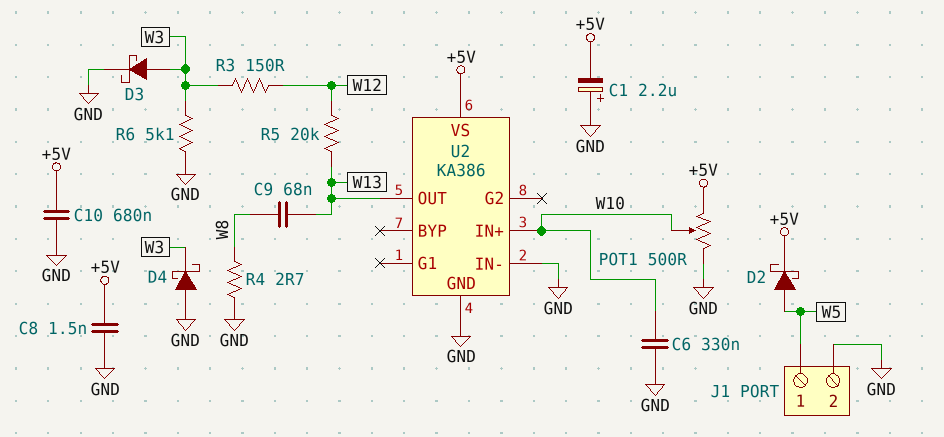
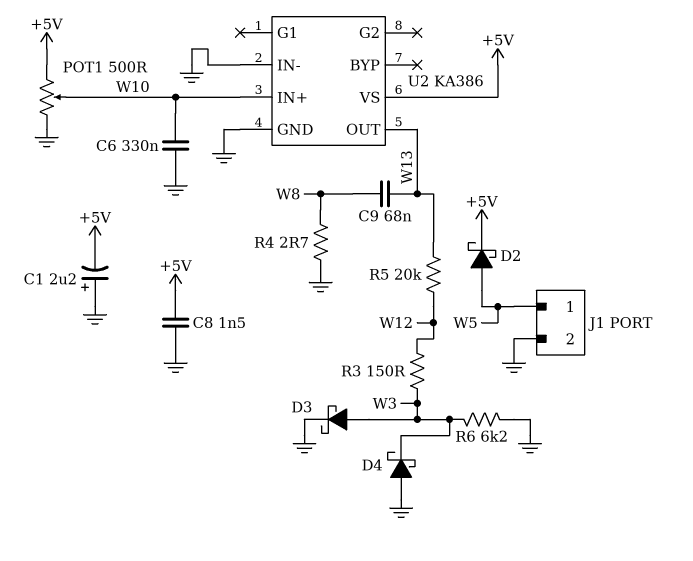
C10: 680nF (+5V, GND) -> none
R6: 5.1k (GND, W3) -> 6.2k (GND, W3)

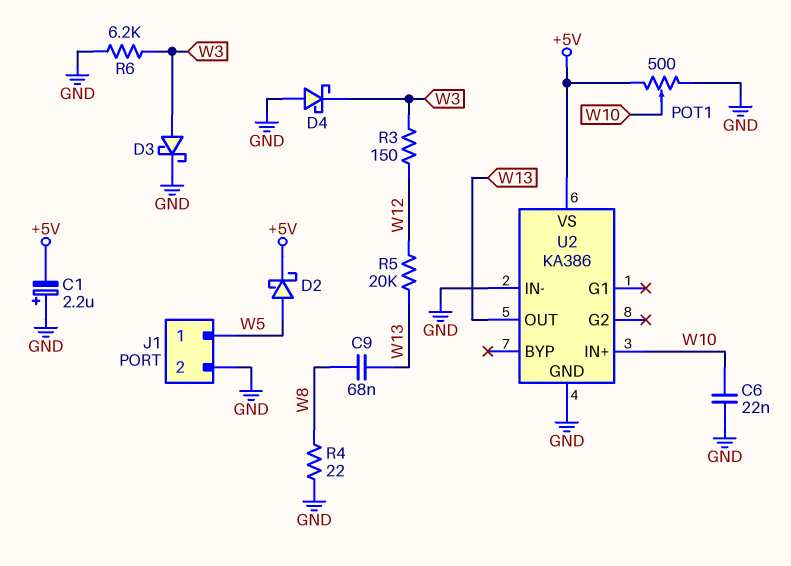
C6: 330nF (GND, W10) -> 22nF (GND, W10)
C8: 1.5nF (+5V, GND) -> none
R4: 2.7 (GND, W8) -> 22 (GND, W8)

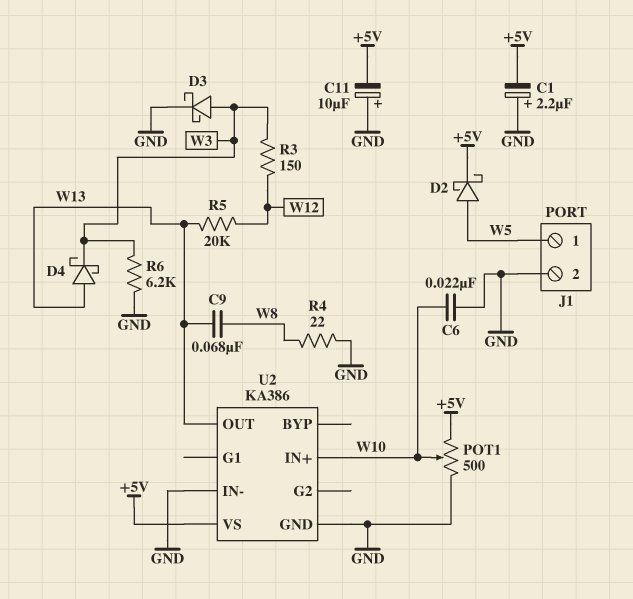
C11: none -> 10uF (plus GND, minus +5V)
D4: schottky (A GND, K W3) -> schottky (A W13, K W3)

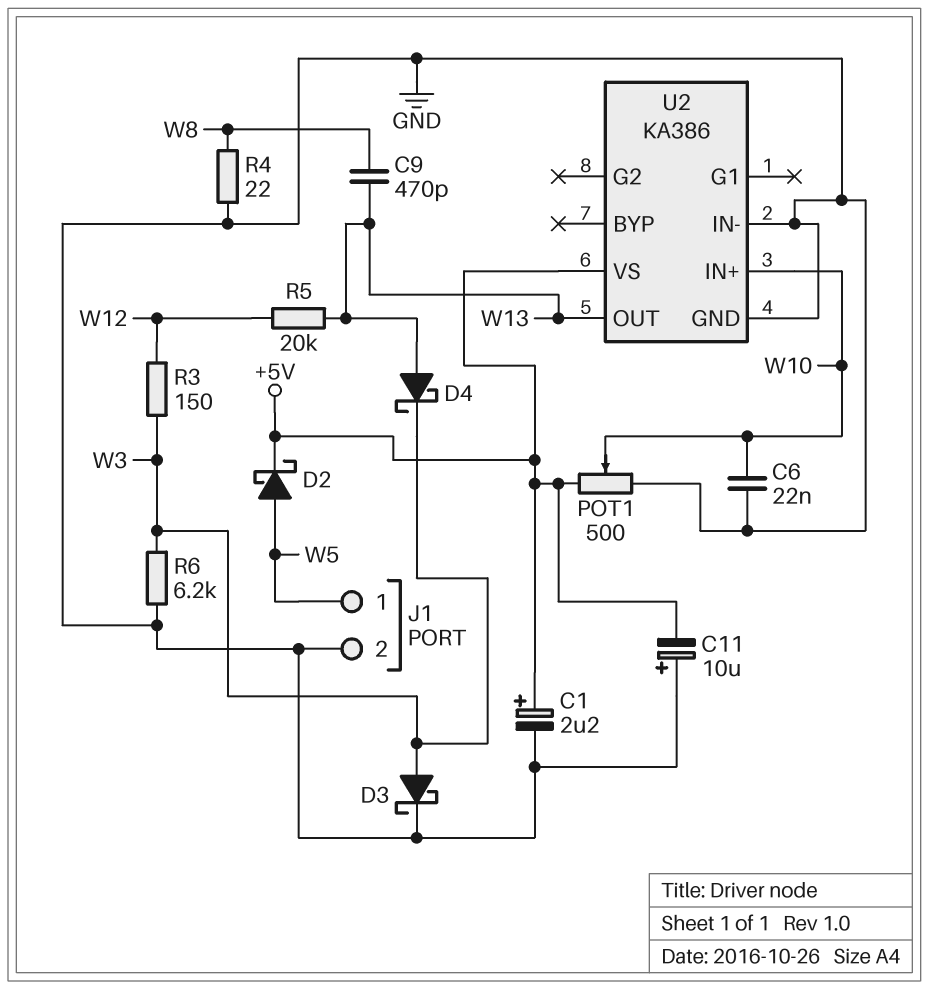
C1: 2.2uF (plus GND, minus +5V) -> 2.2uF (plus +5V, minus GND)
C9: 68nF (W8, W13) -> 470pF (W8, W13)

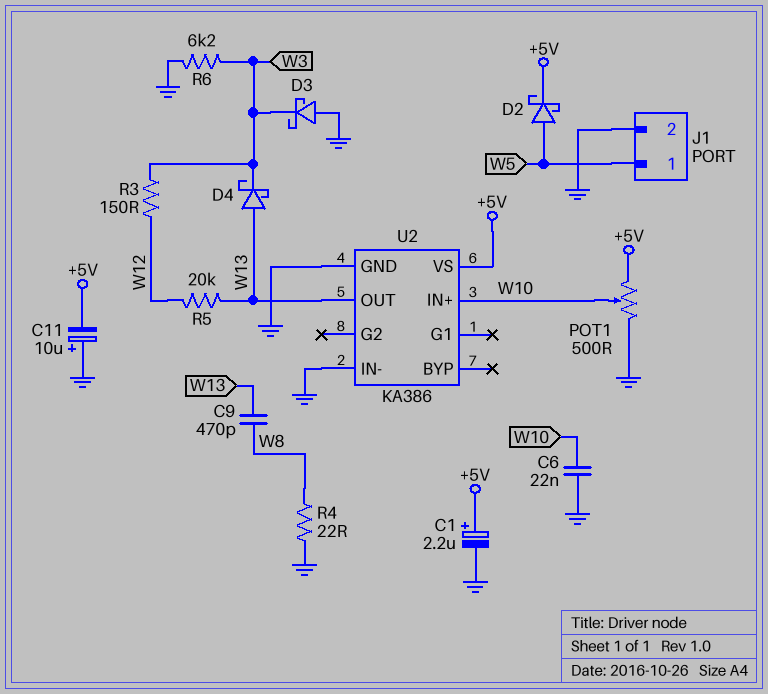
D3: schottky (A W3, K GND) -> schottky (A GND, K W3)

